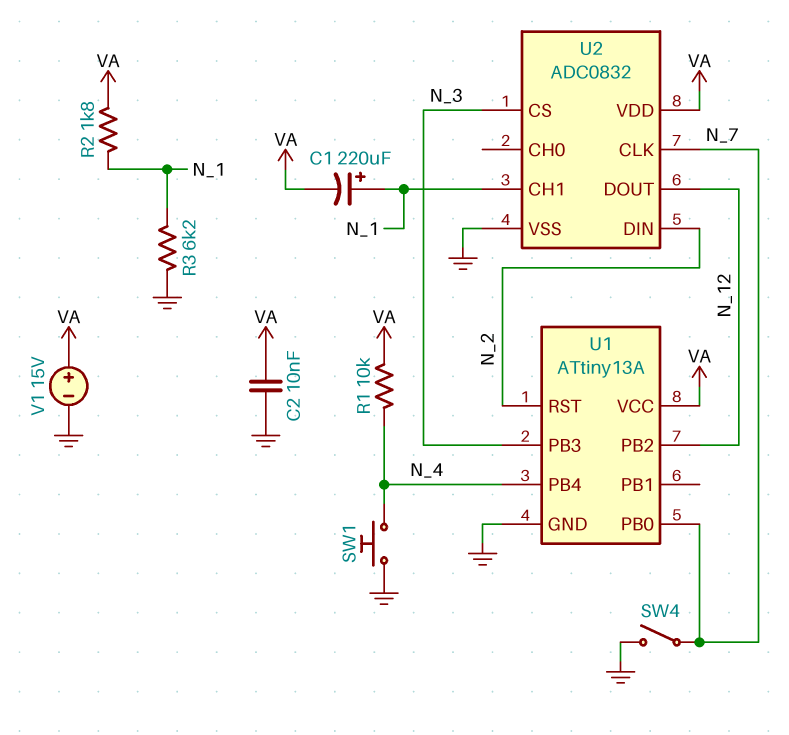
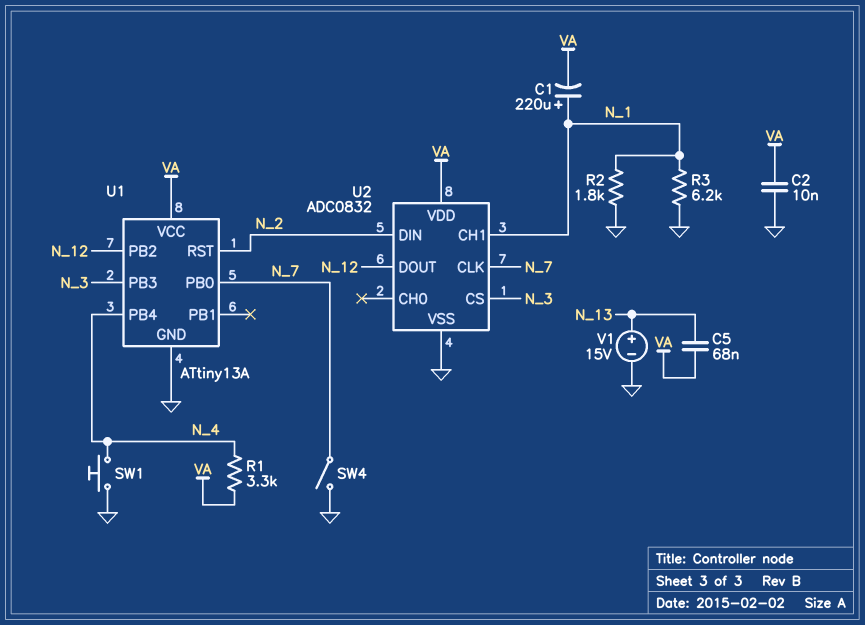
C5: none -> 68nF (N_13, VA)
R1: 10k (N_4, VA) -> 3.3k (N_4, VA)
R2: 1.8k (N_1, VA) -> 1.8k (GND, N_1)
V1: 15V (plus VA, minus GND) -> 15V (plus N_13, minus GND)

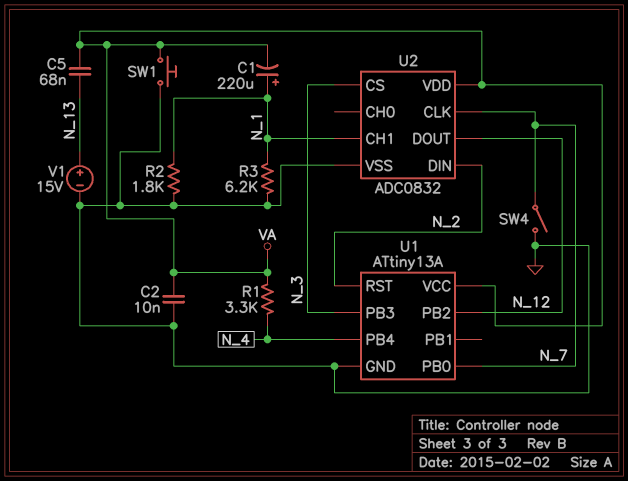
SW1: button (GND, N_4) -> button (GND, VA)

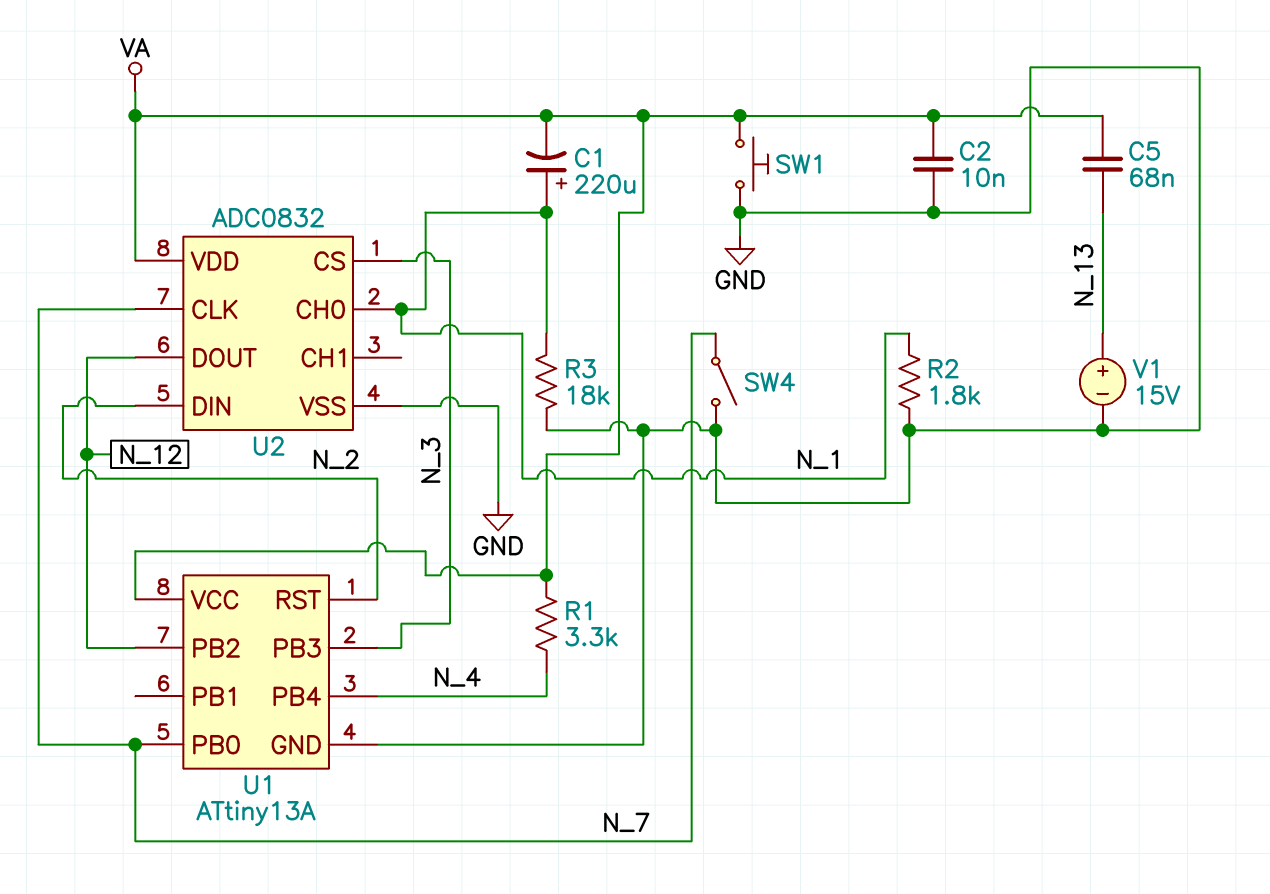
R3: 6.2k (GND, N_1) -> 18k (GND, N_1)
U2 pin CH0: none -> N_1
U2 pin CH1: N_1 -> none

